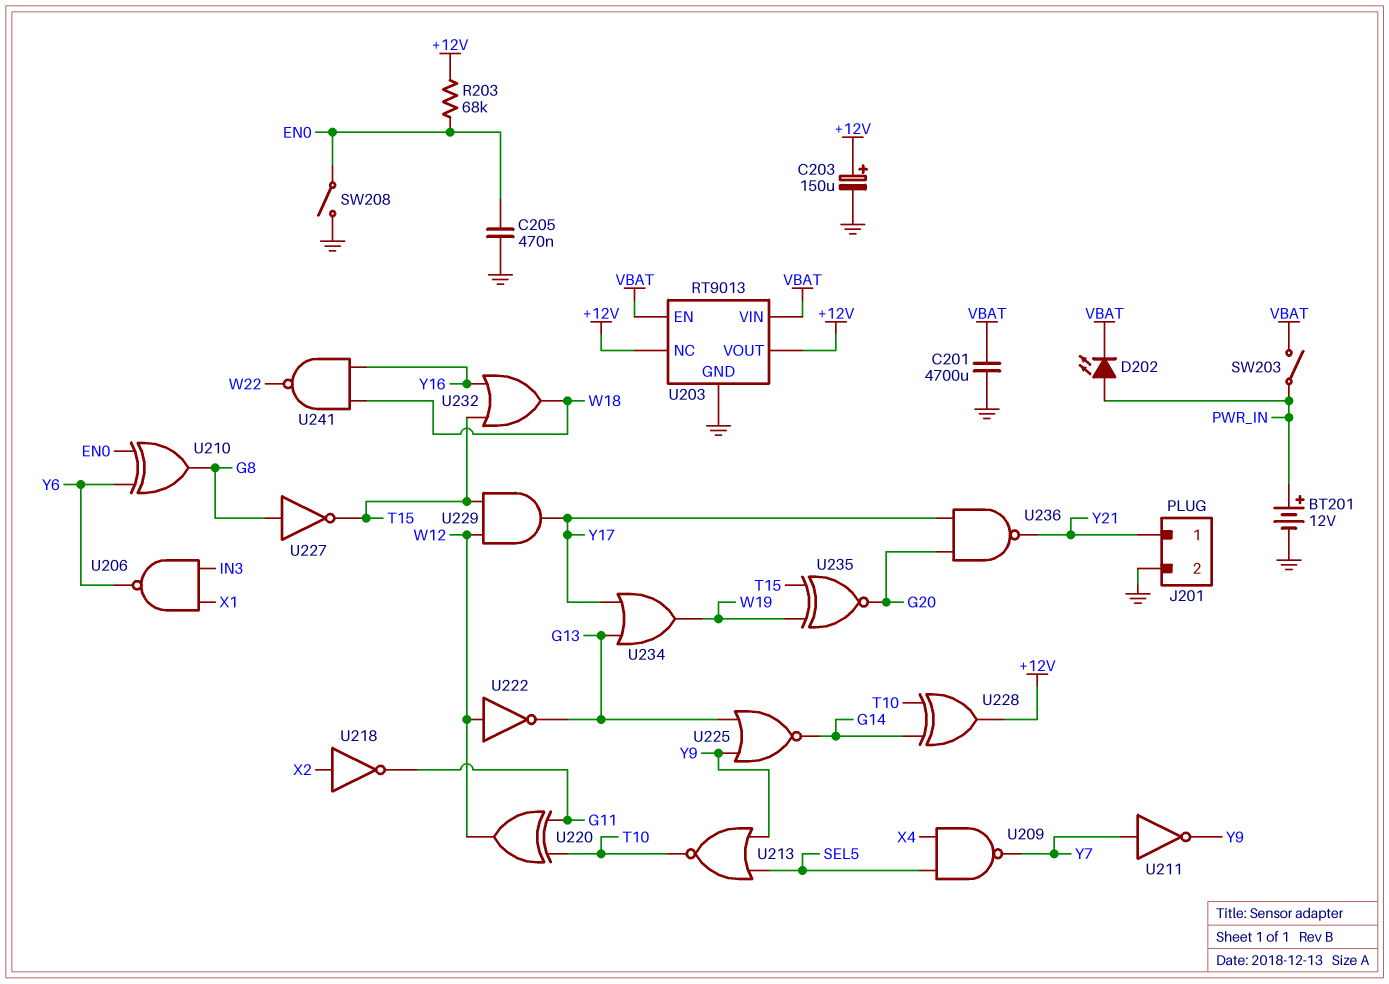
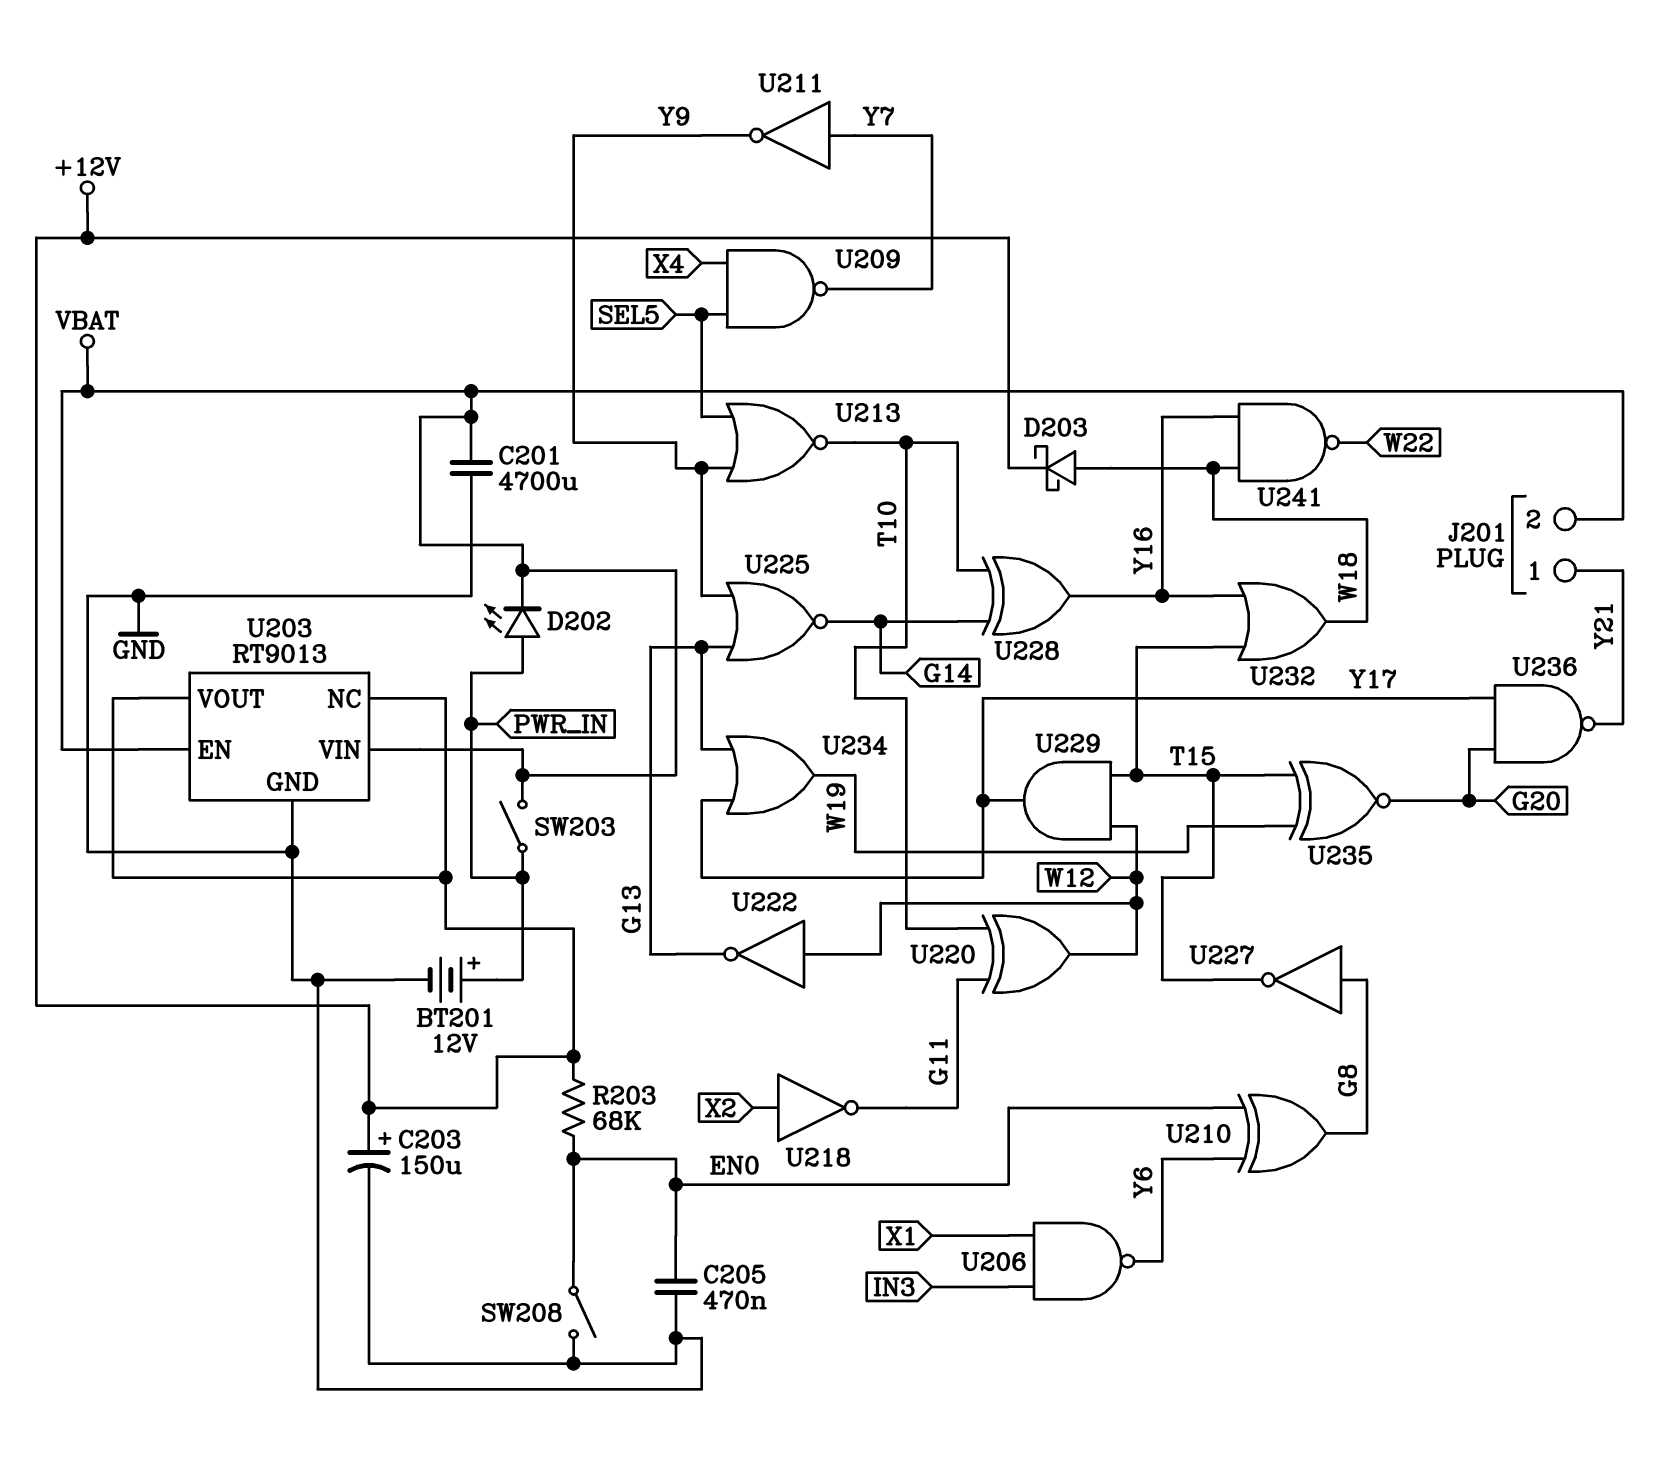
D203: none -> schottky (A W18, K +12V)
J201 pin 2: GND -> VBAT
U228: XOR (in G14, in T10, out +12V) -> XOR (in G14, in T10, out Y16)

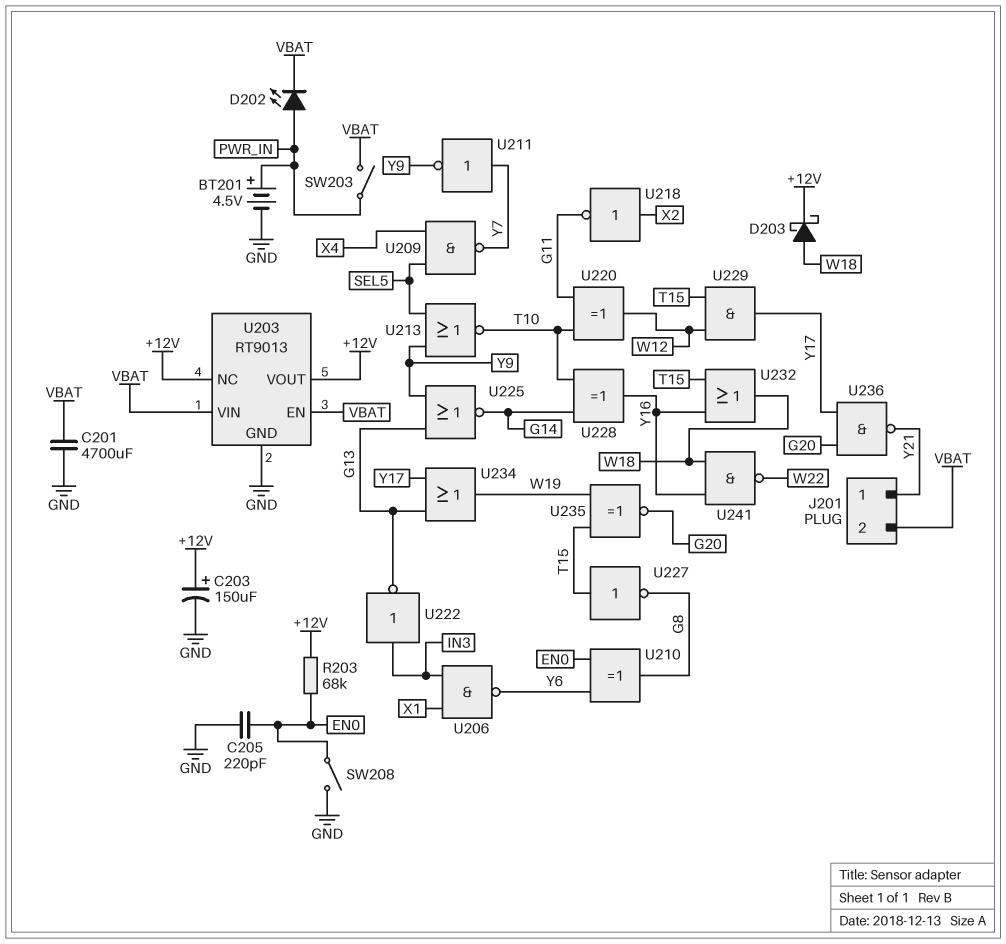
BT201: 12V (plus PWR_IN, minus GND) -> 4.5V (plus PWR_IN, minus GND)
C205: 470nF (EN0, GND) -> 220pF (EN0, GND)
U222: NOT (in W12, out G13) -> NOT (in IN3, out G13)
U227: NOT (in G8, out T15) -> NOT (in T15, out G8)

